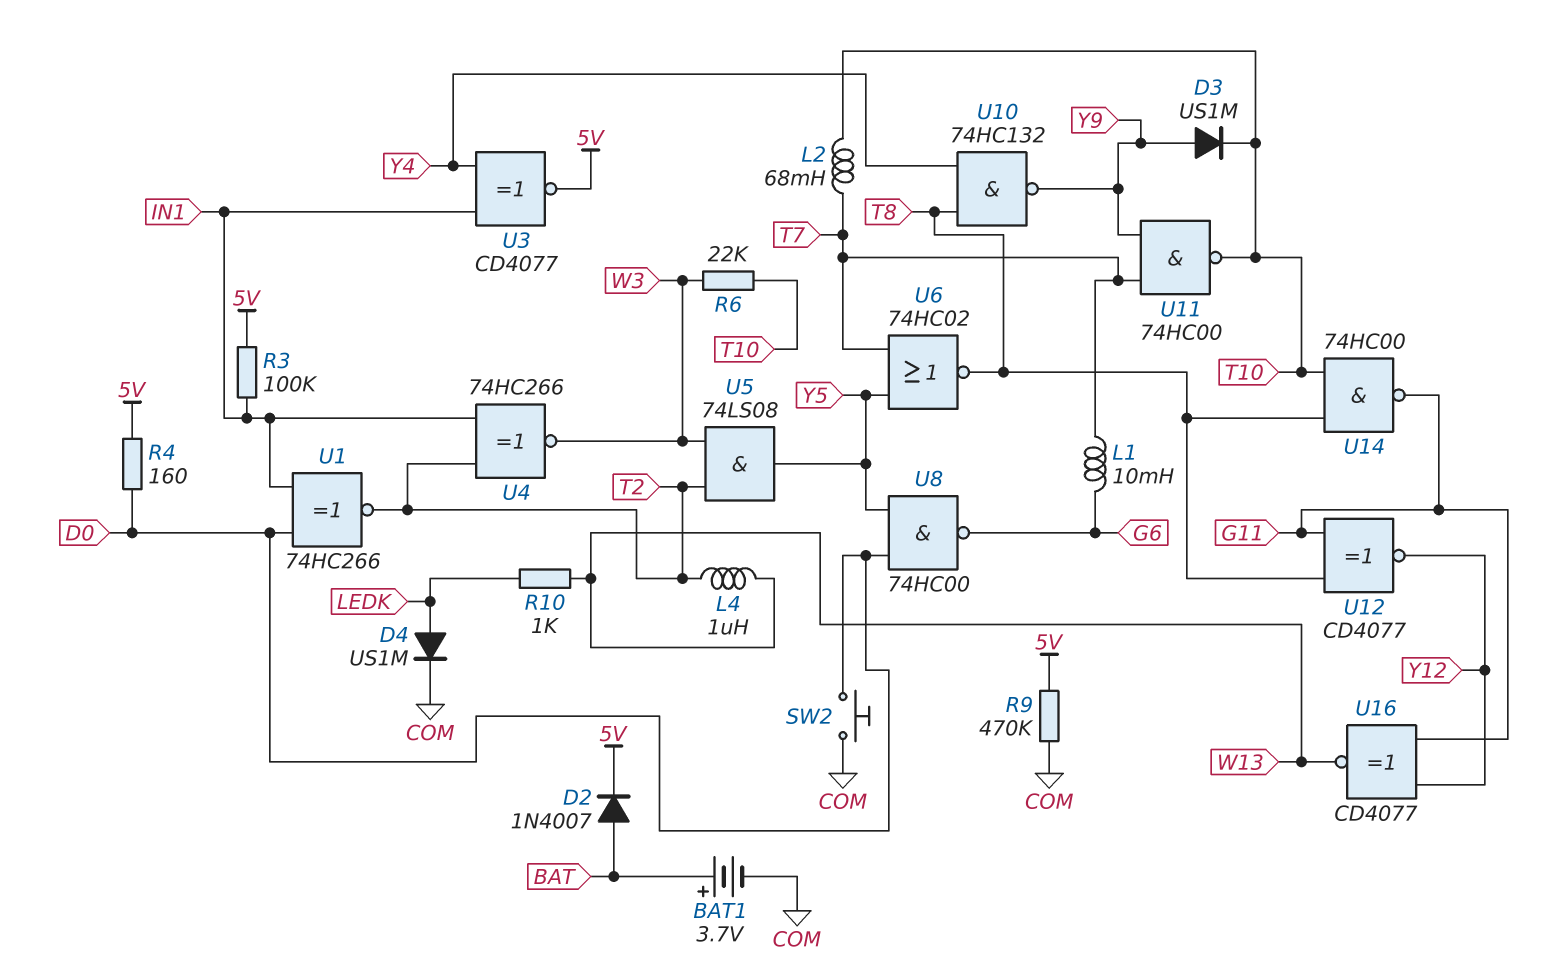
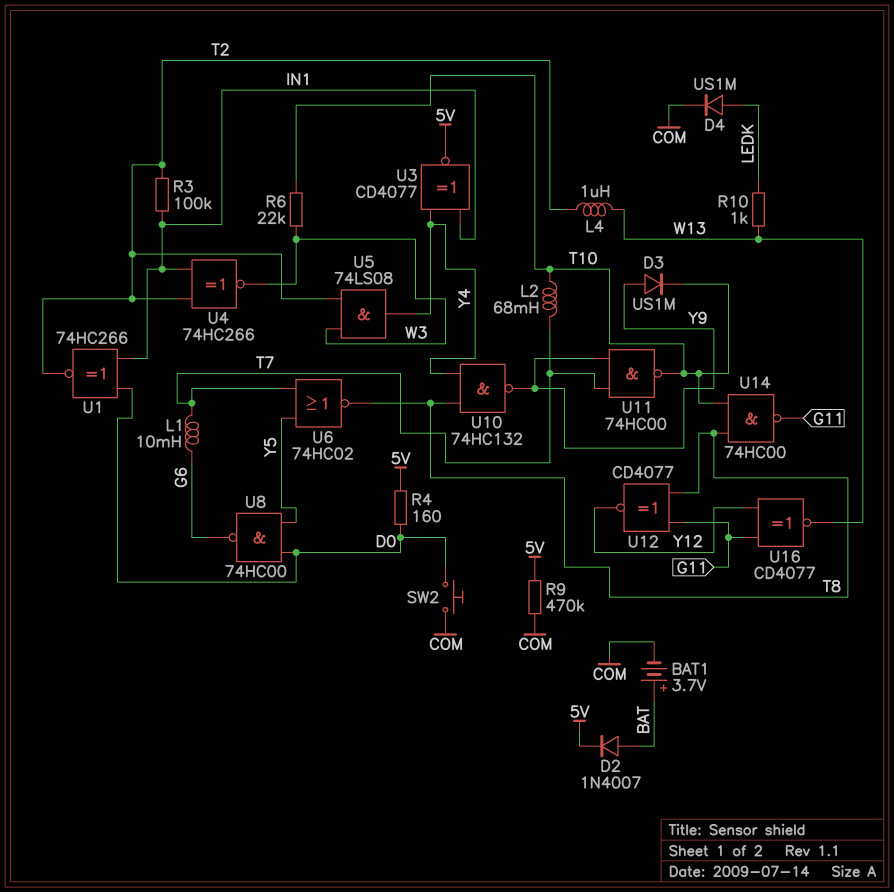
R3: 100k (5V, IN1) -> 100k (IN1, T2)
U5: AND 74LS08 (in T2, in W3, out Y5) -> AND 74LS08 (in T2, in W3, out Y4)

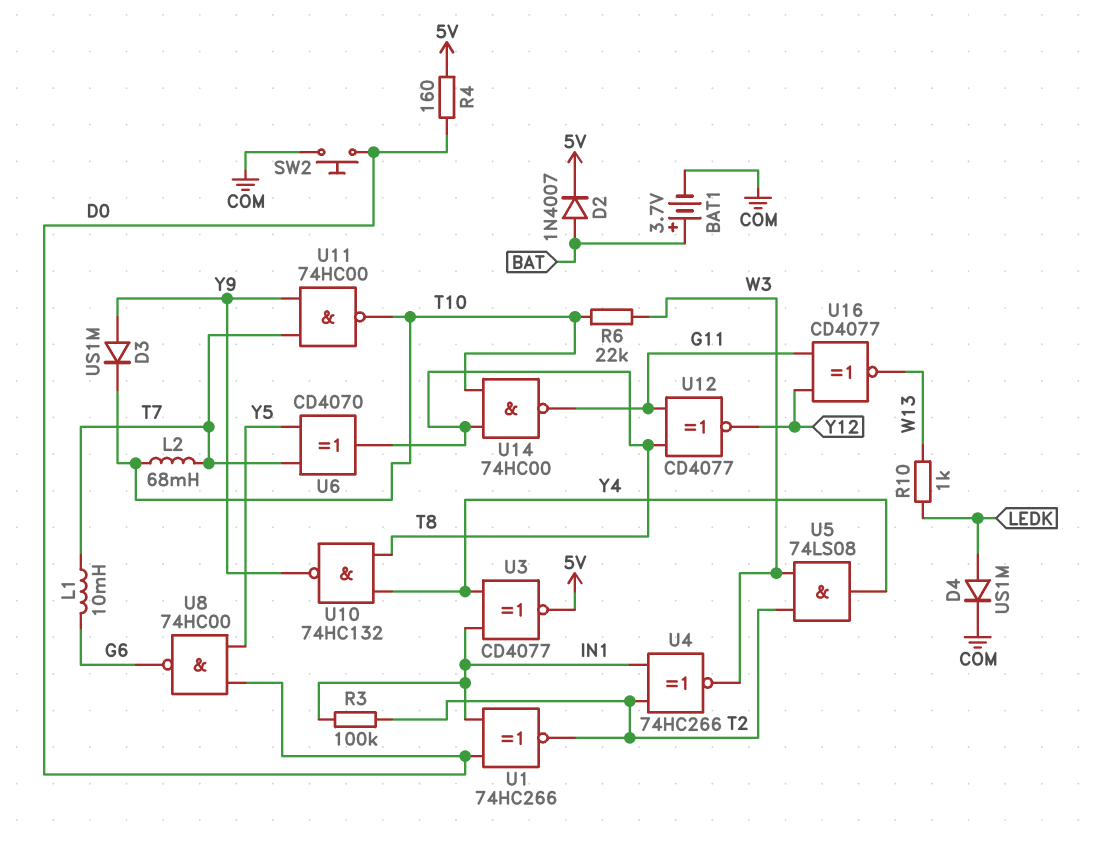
L4: 1uH (T2, W13) -> none
R9: 470k (5V, COM) -> none
U6: NOR 74HC02 (in T7, in Y5, out T8) -> XOR CD4070 (in T7, in Y5, out T8)

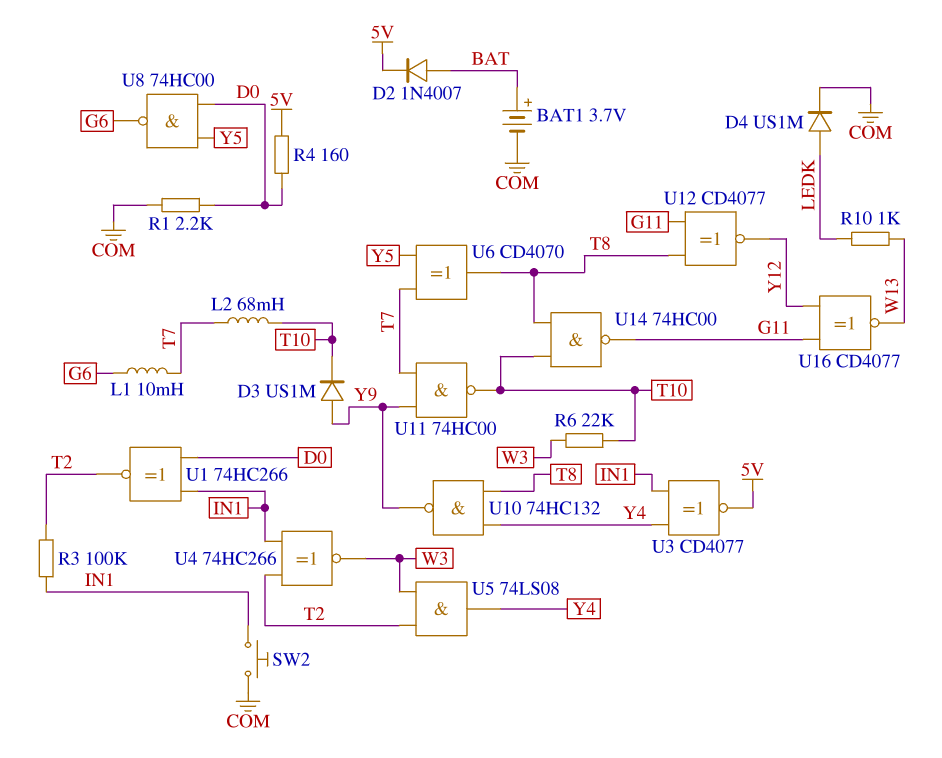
R1: none -> 2.2k (COM, D0)
SW2: button (COM, D0) -> button (COM, IN1)

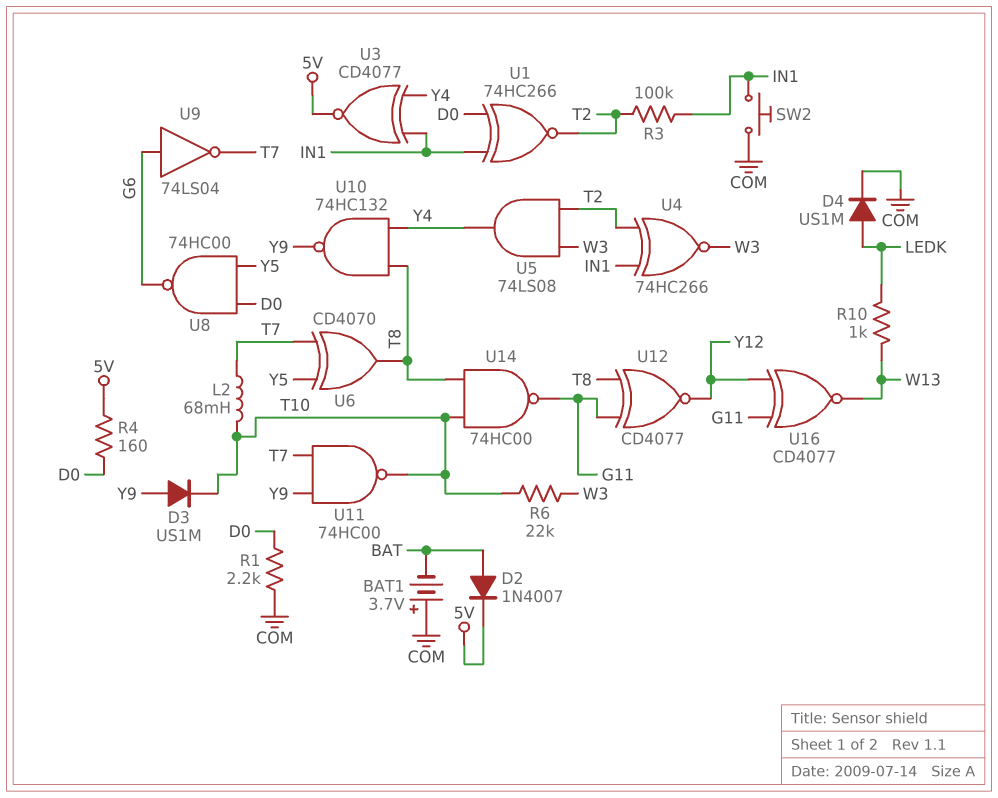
BAT1: 3.7V (plus BAT, minus COM) -> 3.7V (plus COM, minus BAT)
L1: 10mH (G6, T7) -> none
U9: none -> NOT 74LS04 (in G6, out T7)

